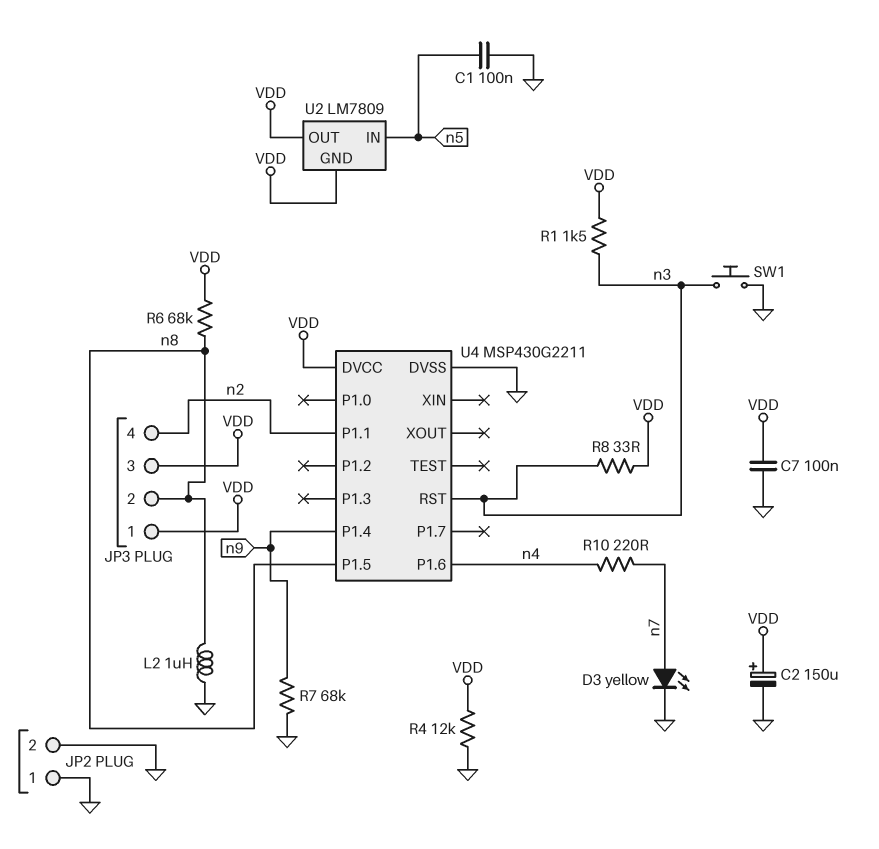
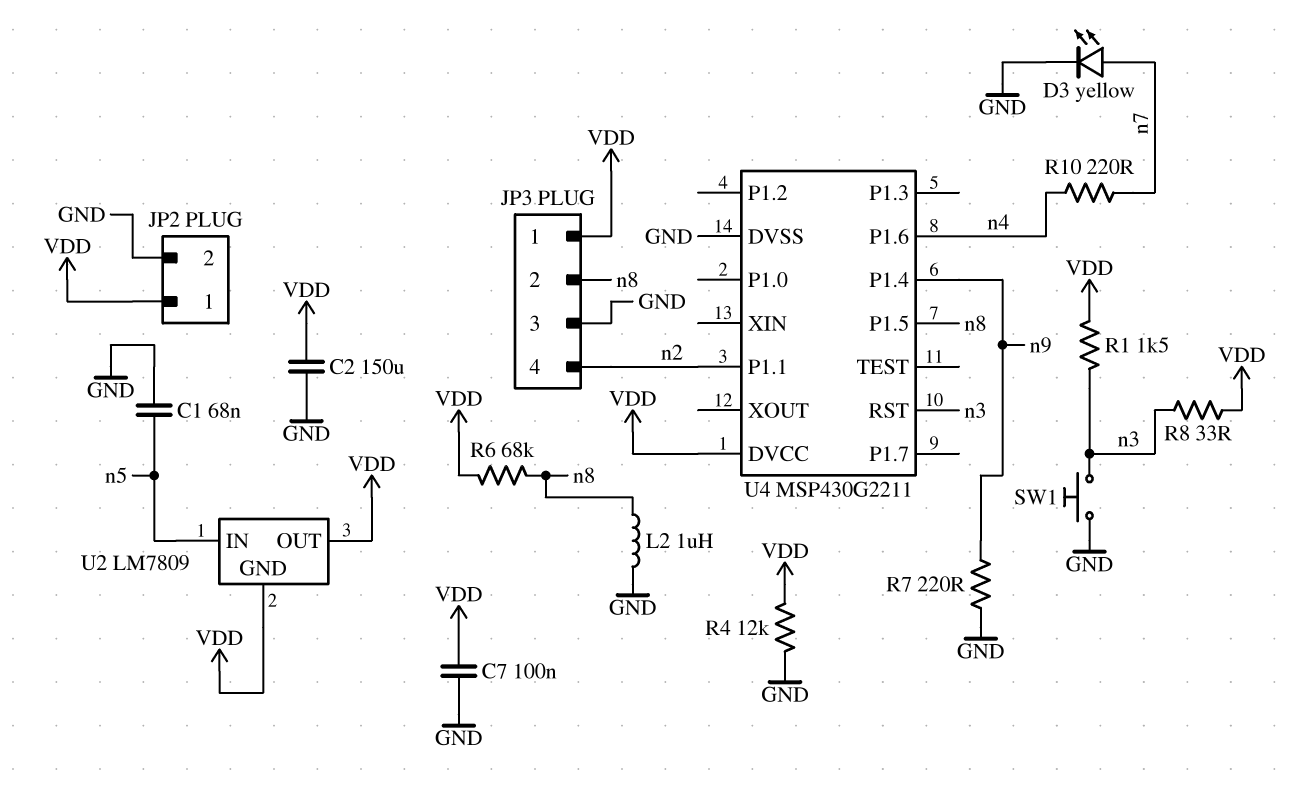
C1: 100nF (GND, n5) -> 68nF (GND, n5)
C2: 150uF (plus VDD, minus GND) -> 150uF (GND, VDD)
JP2 pin 1: GND -> VDD
JP3 pin 3: VDD -> GND
R7: 68k (GND, n9) -> 220 (GND, n9)

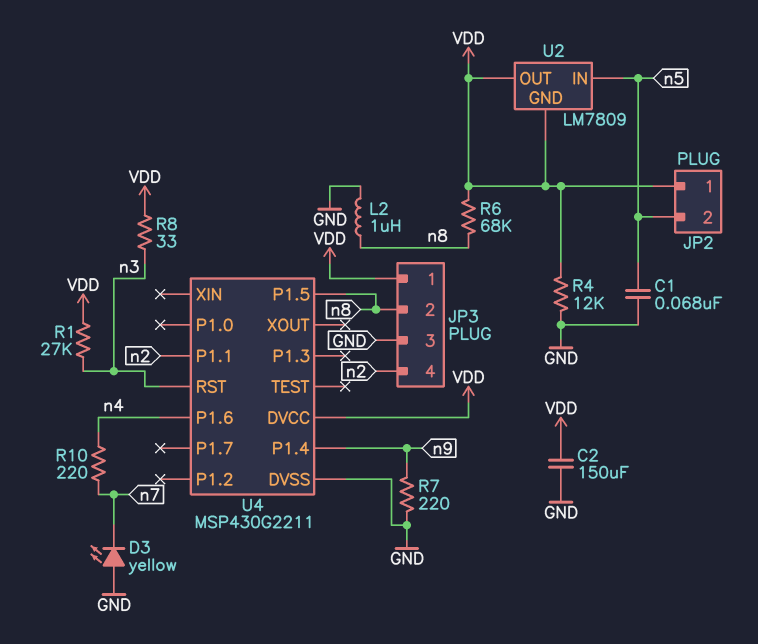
C7: 100nF (GND, VDD) -> none
D3: LED yellow (A n7, K GND) -> LED yellow (A GND, K n7)
JP2 pin 2: GND -> n5
R1: 1.5k (VDD, n3) -> 27k (VDD, n3)
SW1: button (GND, n3) -> none

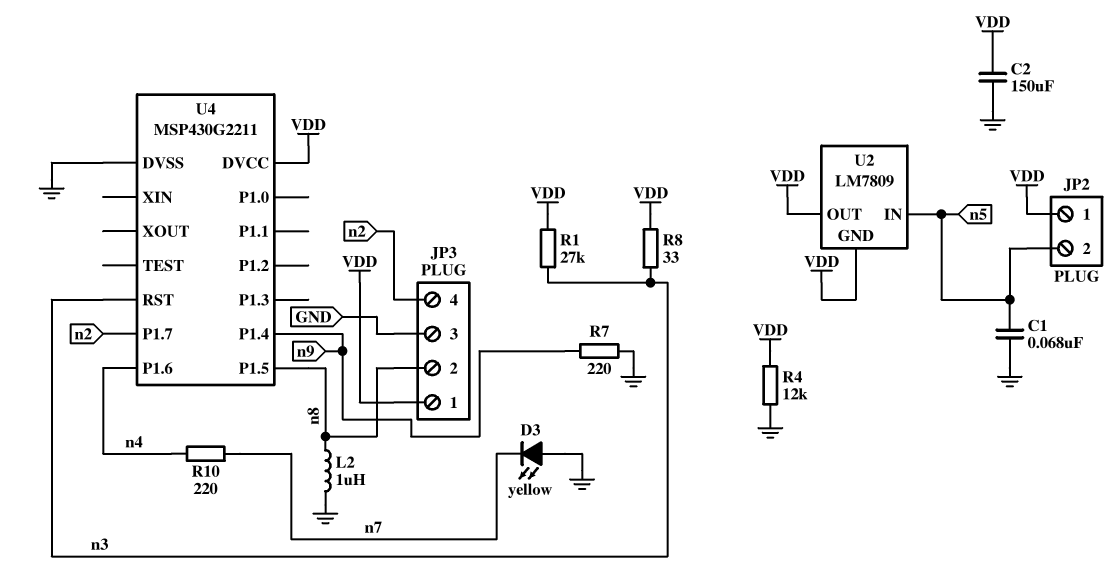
R6: 68k (VDD, n8) -> none
U4 pin P1.1: n2 -> none
U4 pin P1.7: none -> n2

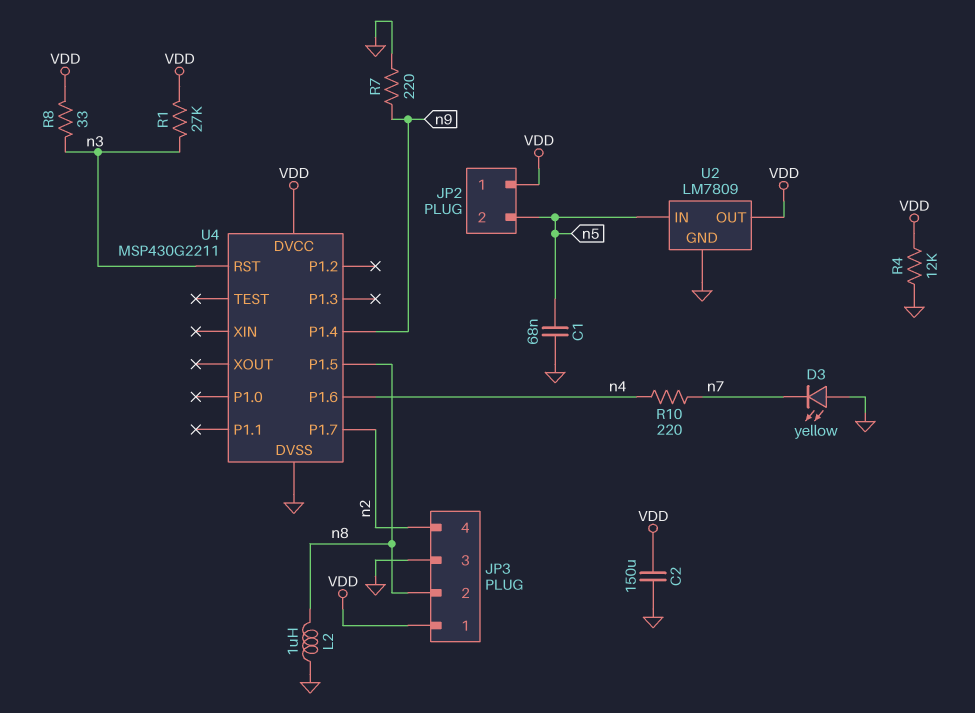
U2 pin GND: VDD -> GND

